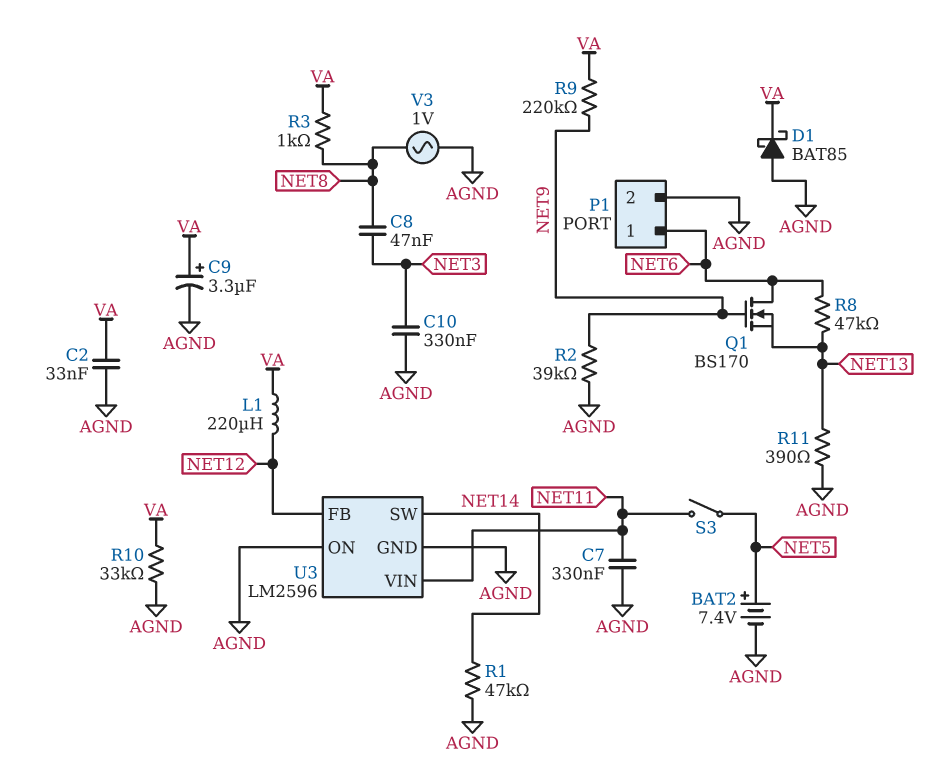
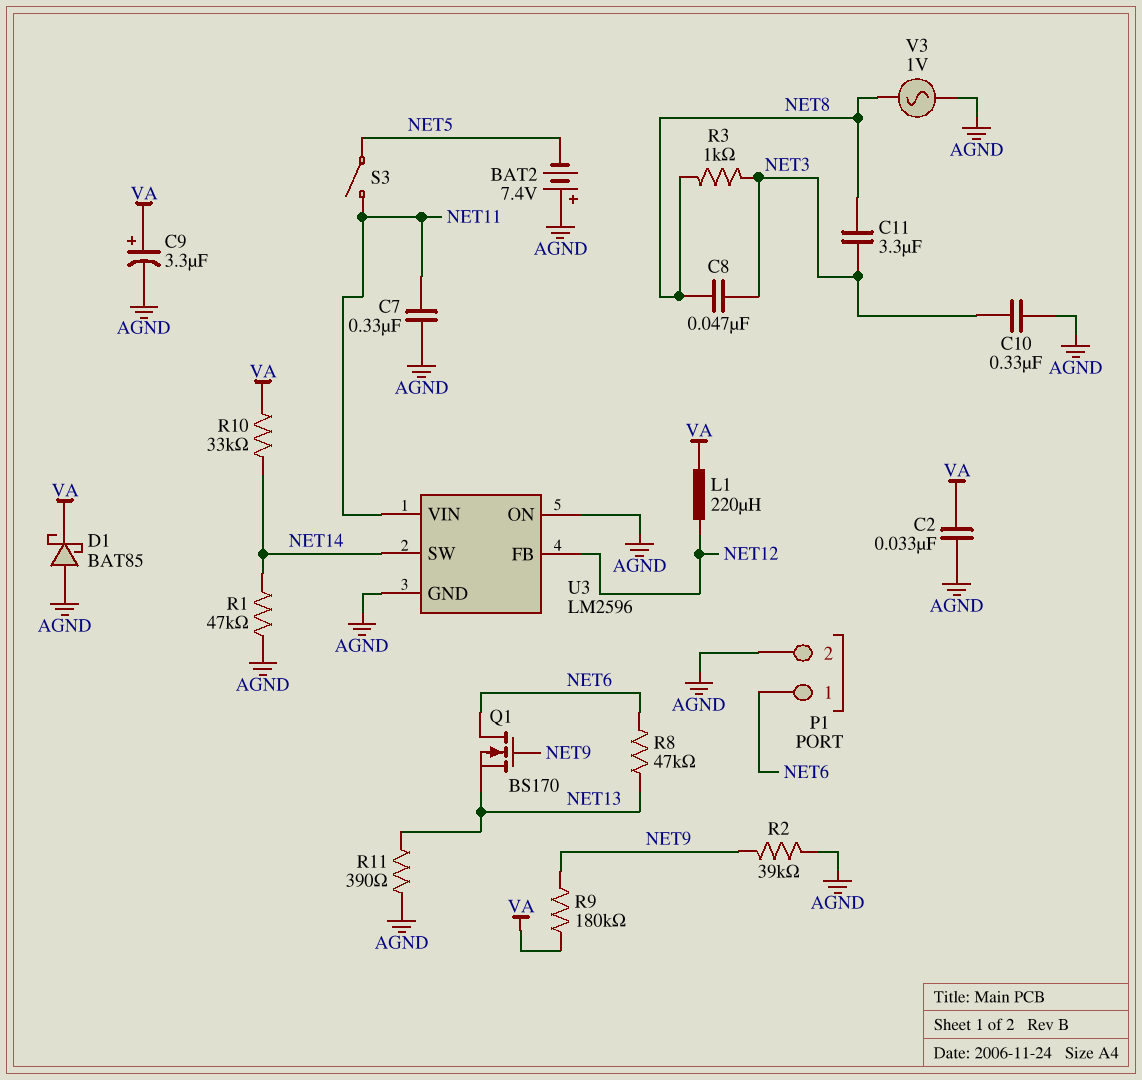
BAT2: 7.4V (plus NET5, minus AGND) -> 7.4V (plus AGND, minus NET5)
C11: none -> 3.3uF (NET3, NET8)
R3: 1k (NET8, VA) -> 1k (NET3, NET8)
R9: 220k (NET9, VA) -> 180k (NET9, VA)
R10: 33k (AGND, VA) -> 33k (NET14, VA)

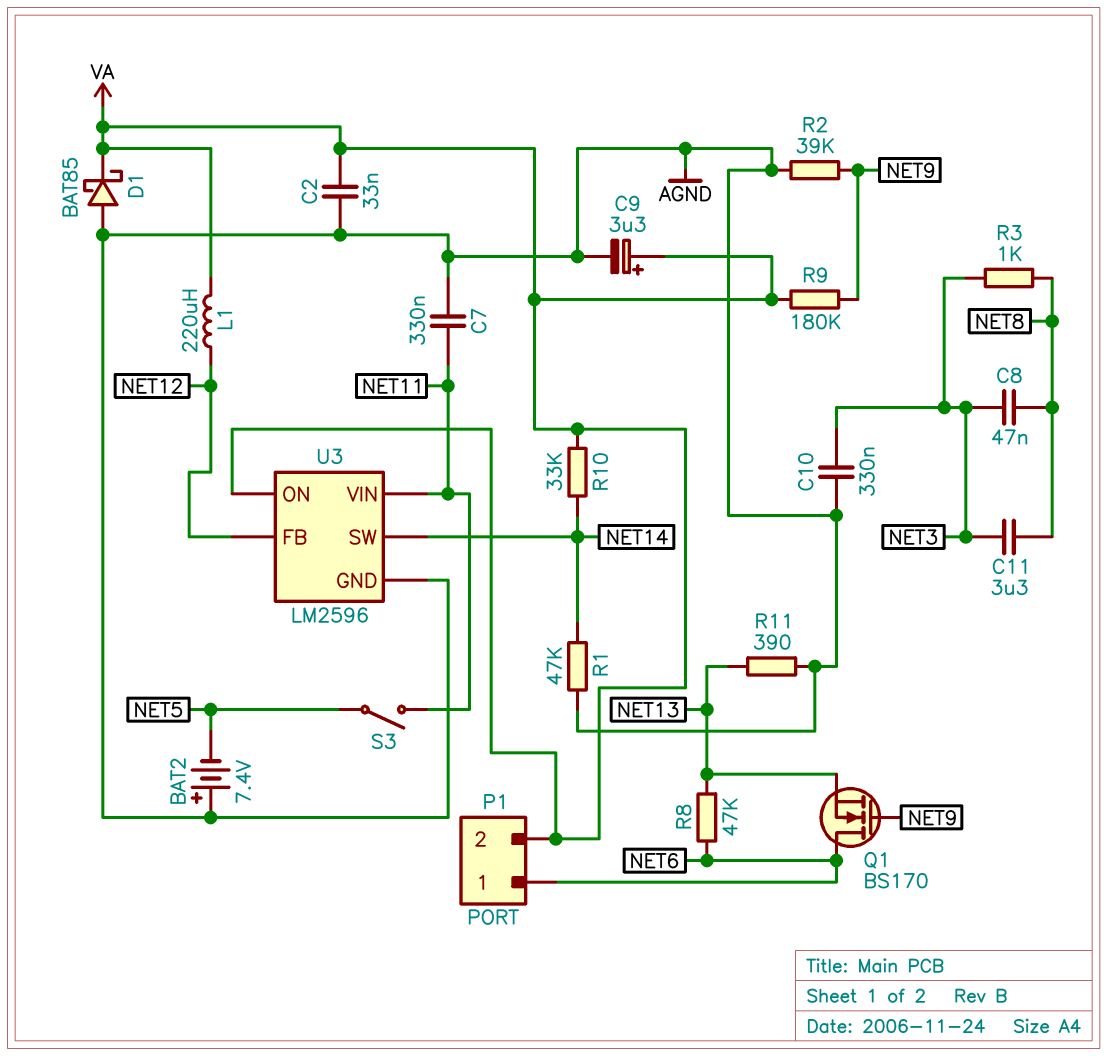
P1 pin 2: AGND -> VA
U3 pin ON: AGND -> VA
V3: AC 1V (AGND, NET8) -> none

